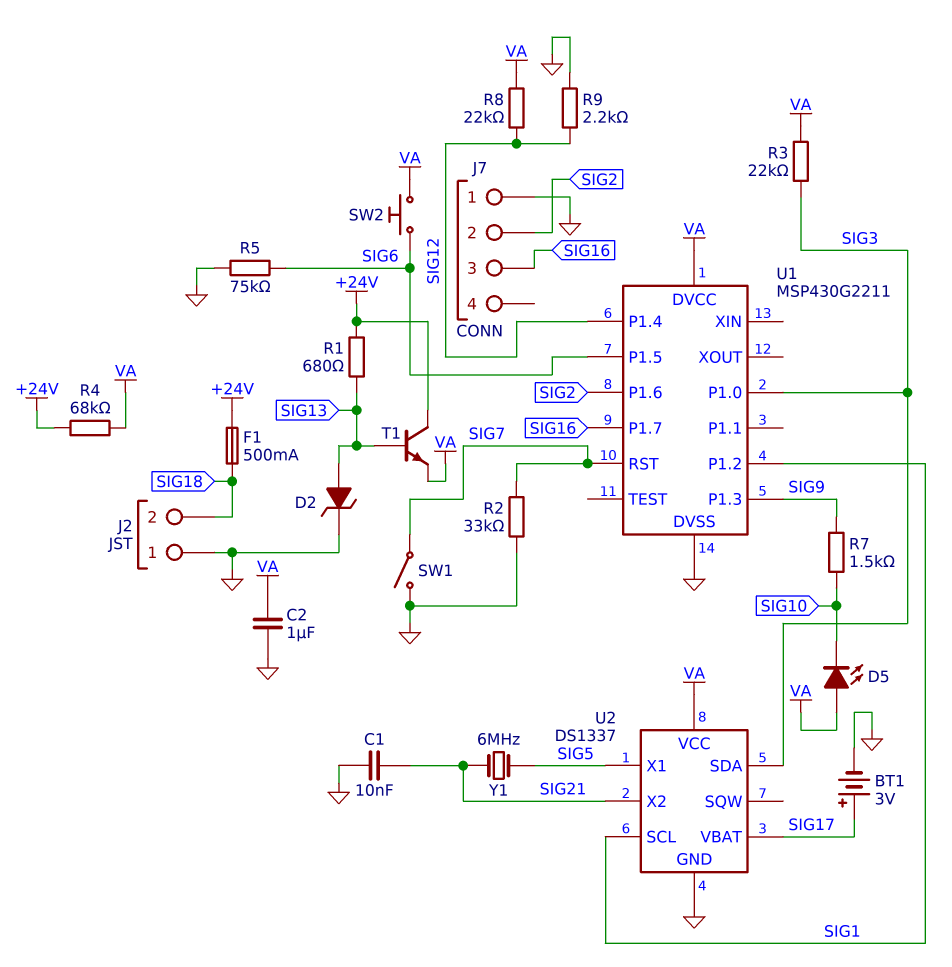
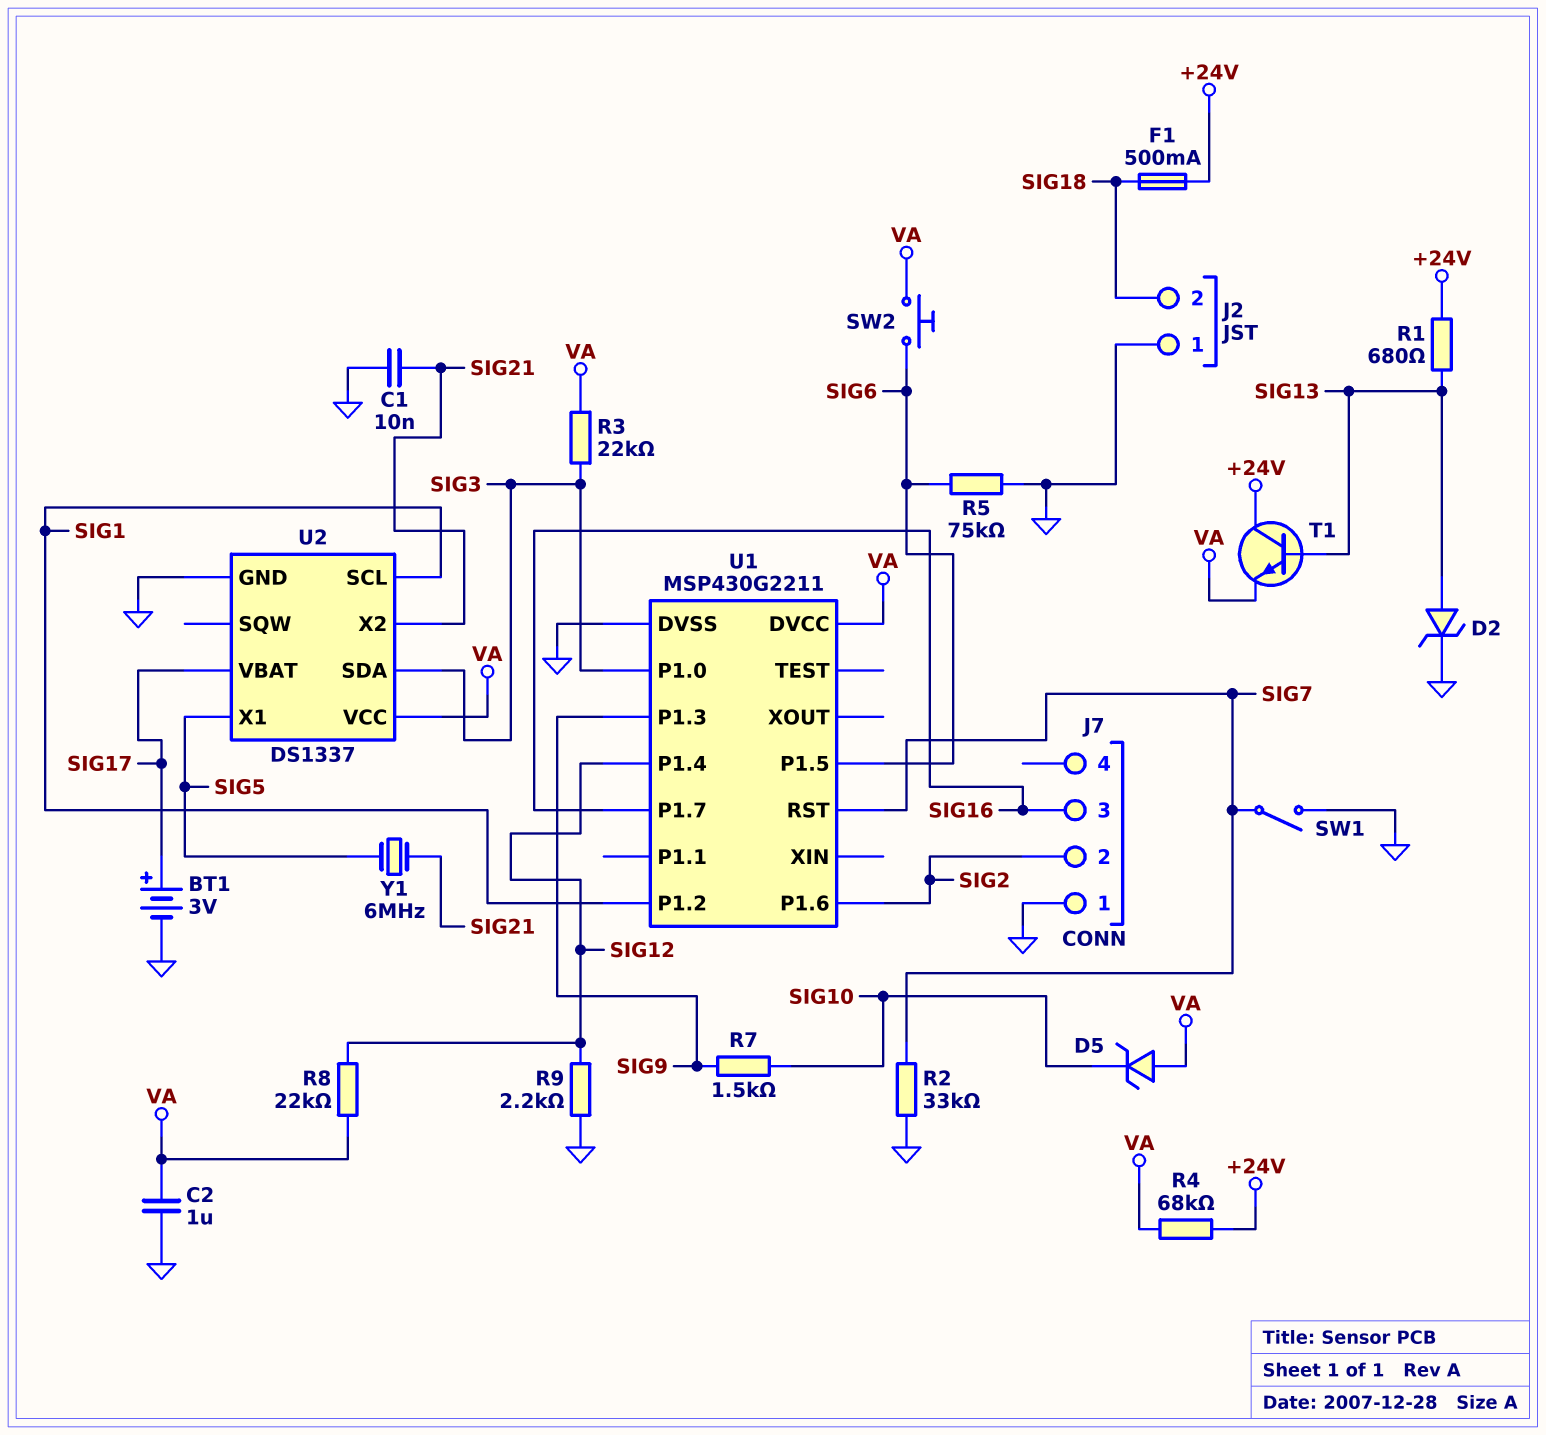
D5: LED (A VA, K SIG10) -> zener (A VA, K SIG10)

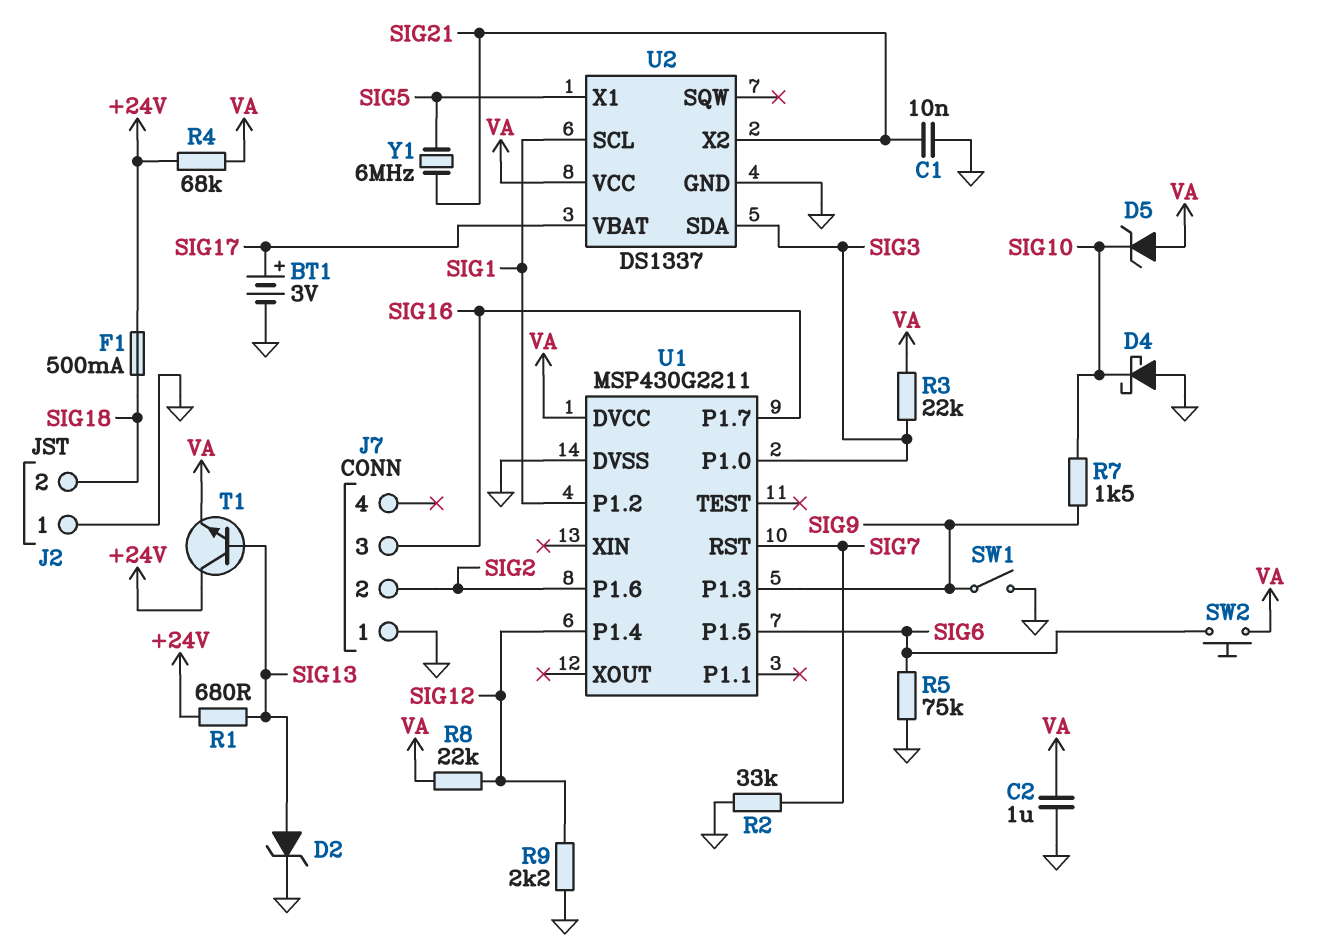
D4: none -> schottky (A GND, K SIG10)
SW1: switch (GND, SIG7) -> switch (GND, SIG9)

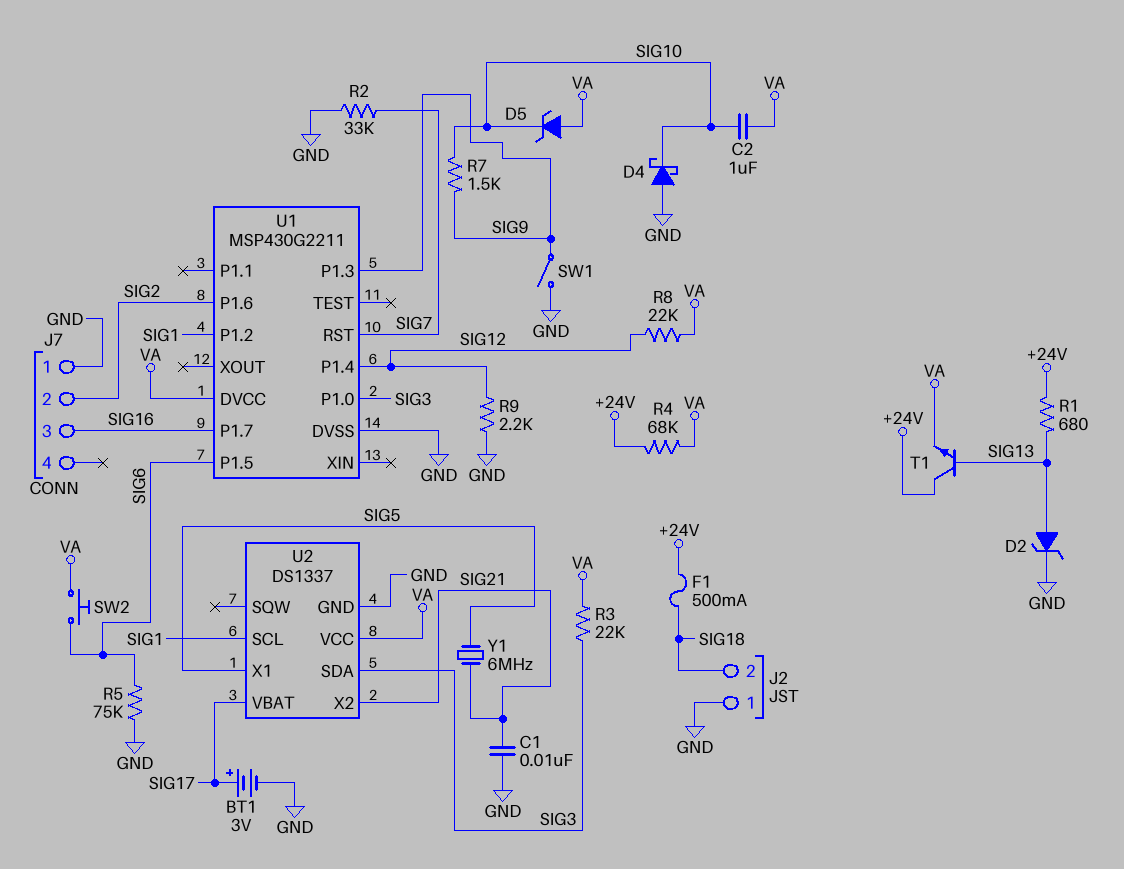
C2: 1uF (GND, VA) -> 1uF (SIG10, VA)

